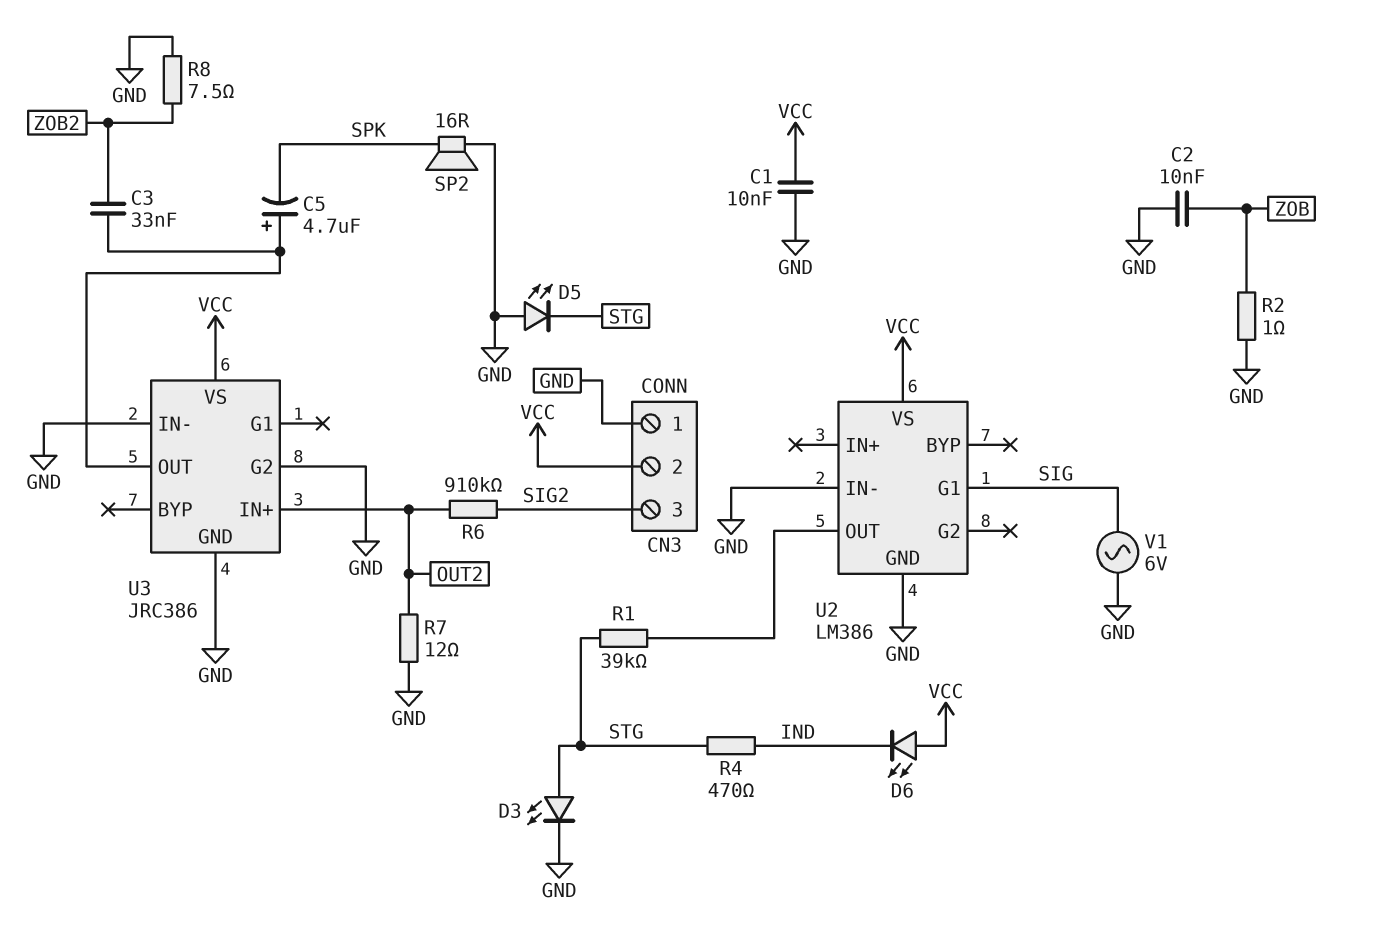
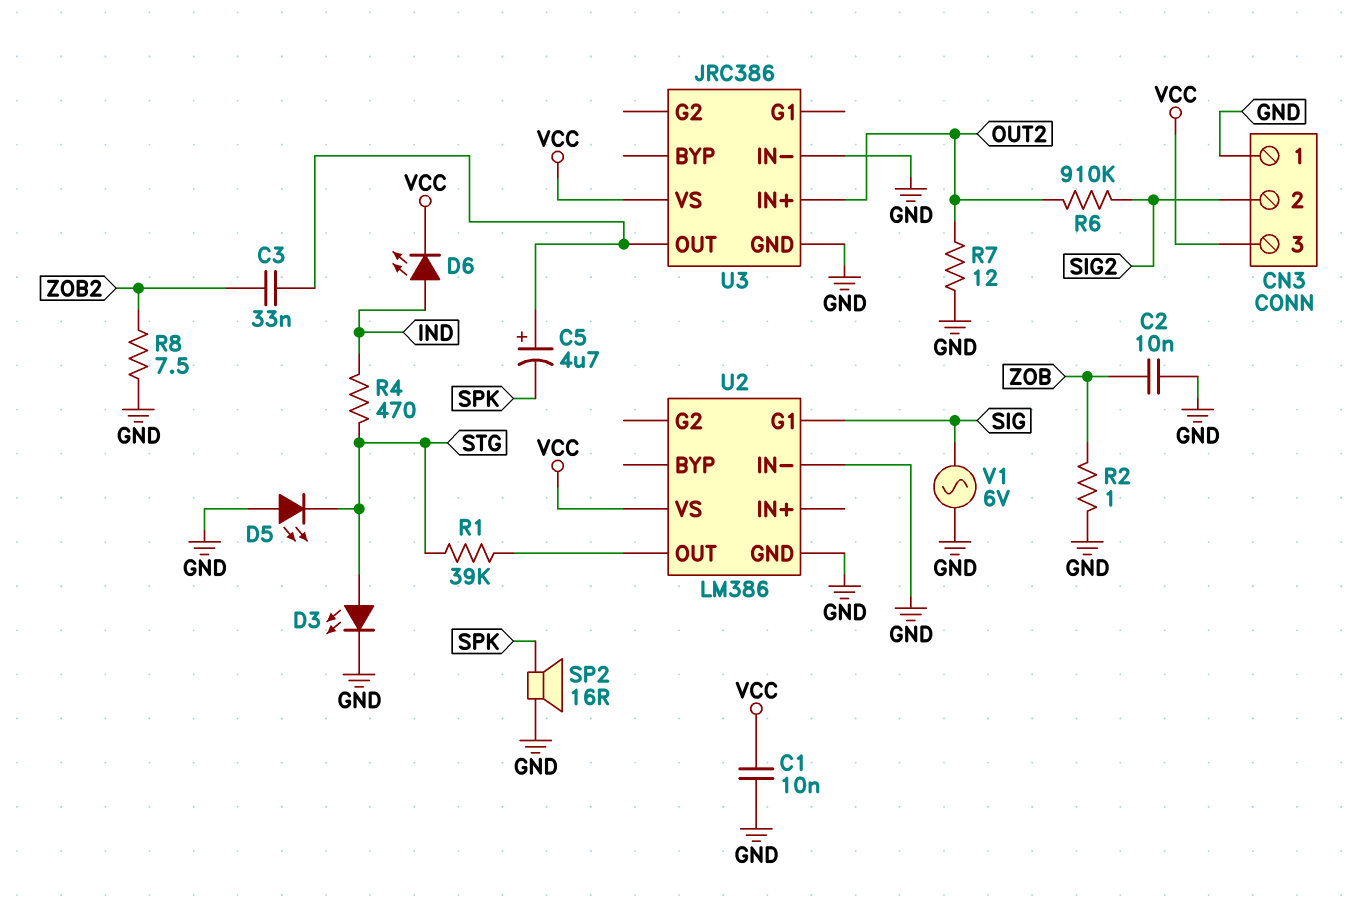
CN3 pin 2: VCC -> SIG2
CN3 pin 3: SIG2 -> VCC
D6: LED (A VCC, K IND) -> LED (A IND, K VCC)
U3 pin G2: GND -> none

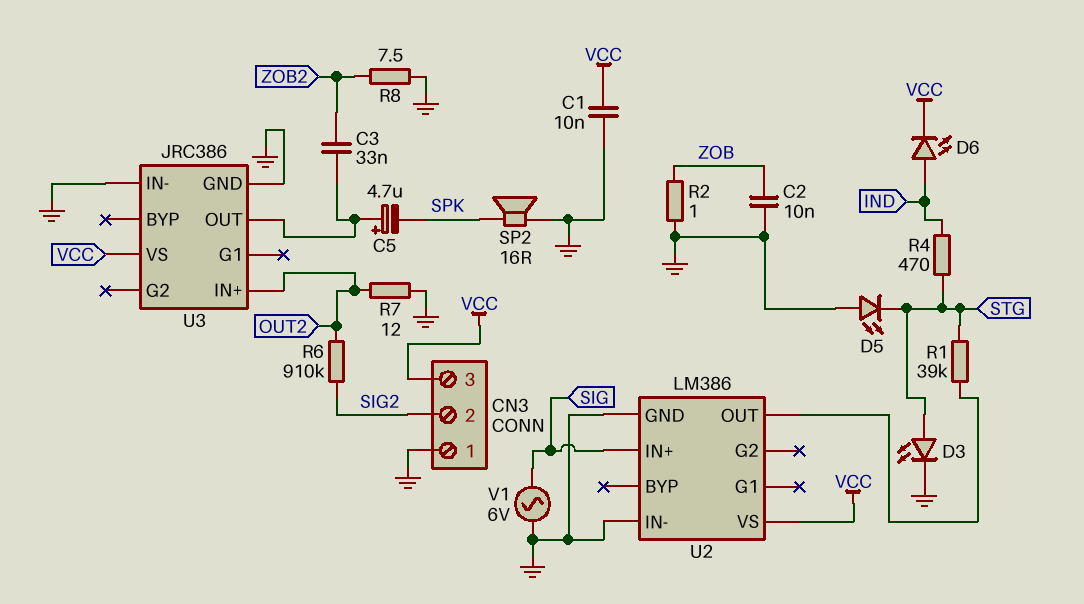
U2 pin G1: SIG -> none
U2 pin IN+: none -> SIG

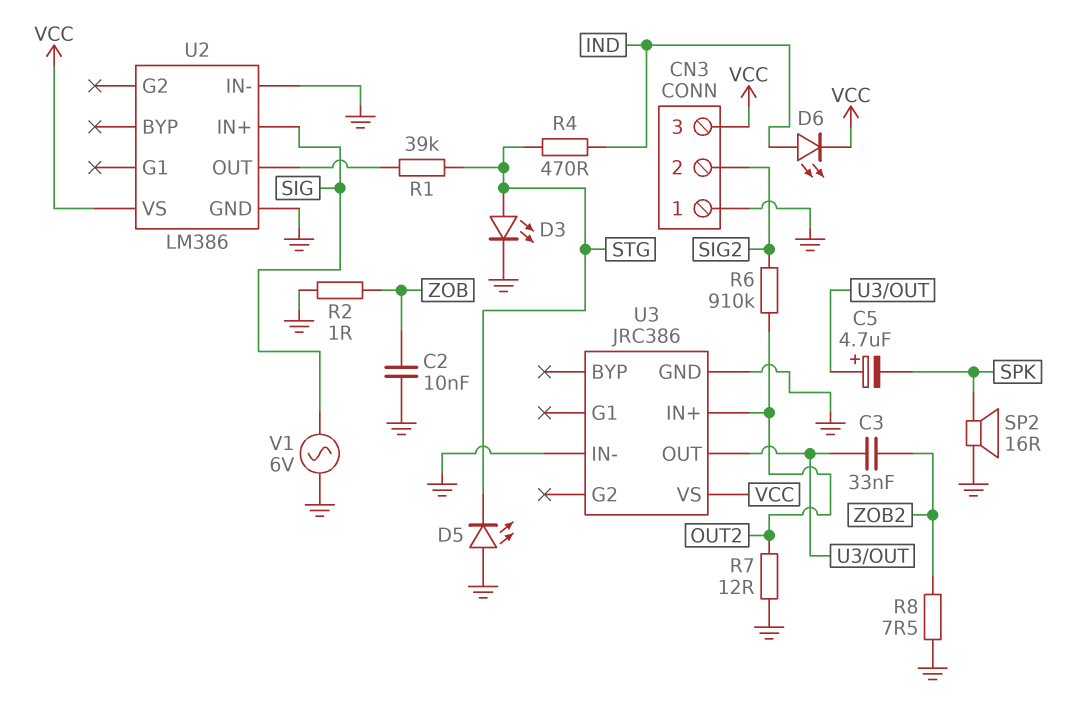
C1: 10nF (GND, VCC) -> none

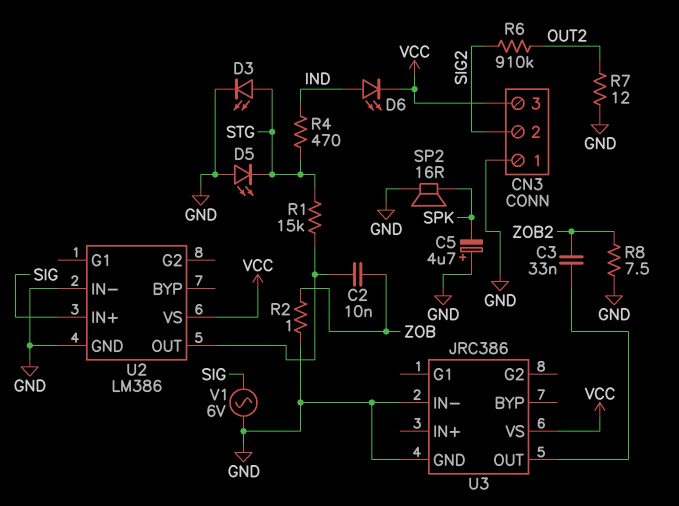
C2: 10nF (GND, ZOB) -> 10nF (U2/OUT, ZOB)
C5: 4.7uF (plus U3/OUT, minus SPK) -> 4.7uF (plus GND, minus SPK)
R1: 39k (STG, U2/OUT) -> 15k (STG, U2/OUT)
U3 pin IN+: OUT2 -> none

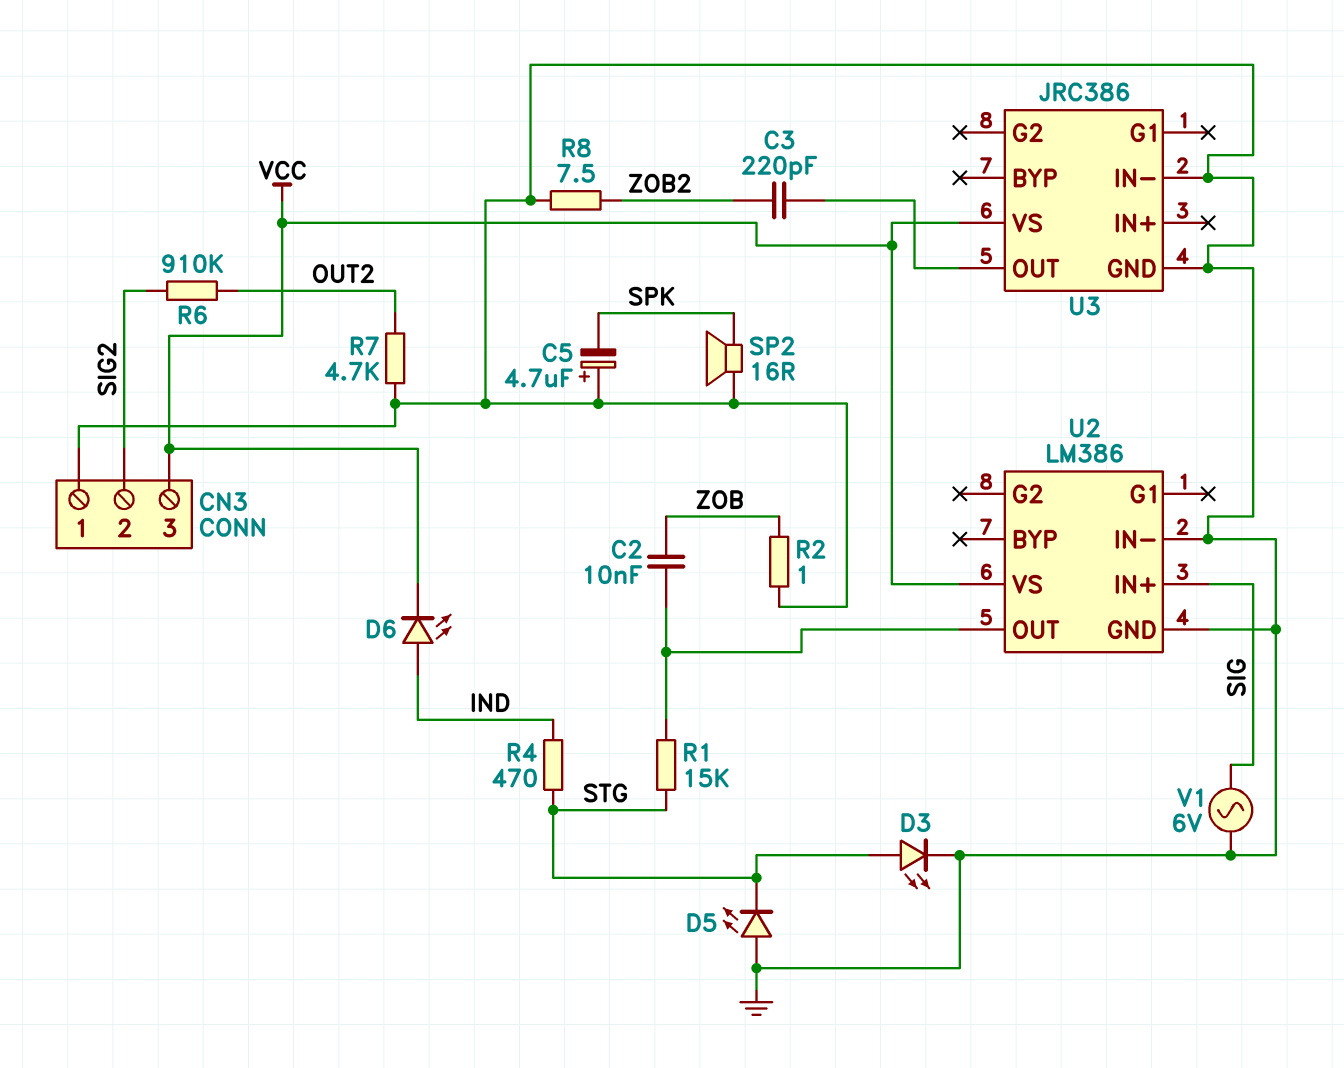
C3: 33nF (U3/OUT, ZOB2) -> 220pF (U3/OUT, ZOB2)
R7: 12 (GND, OUT2) -> 4.7k (GND, OUT2)

